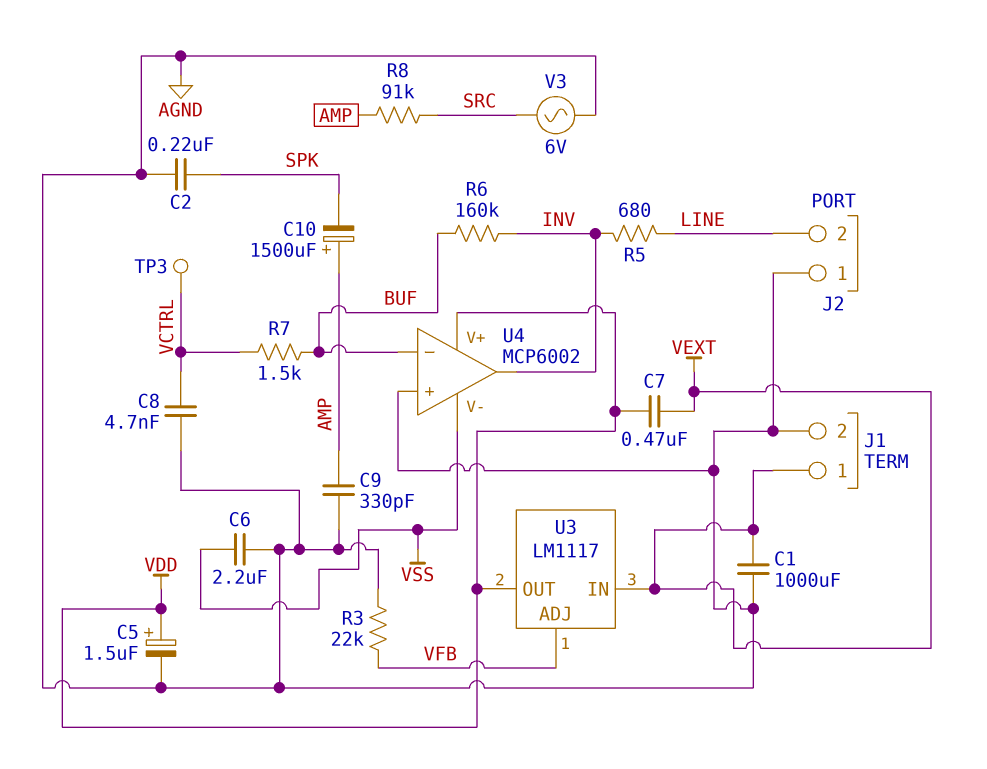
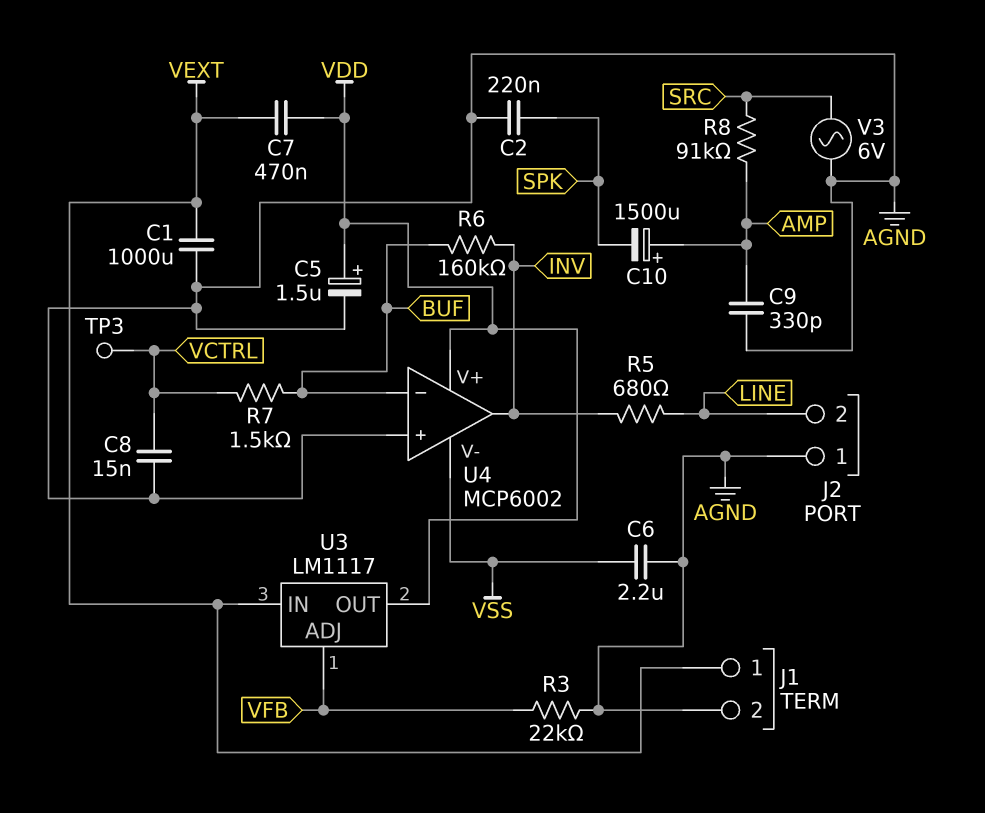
C8: 4.7nF (AGND, VCTRL) -> 15nF (AGND, VCTRL)

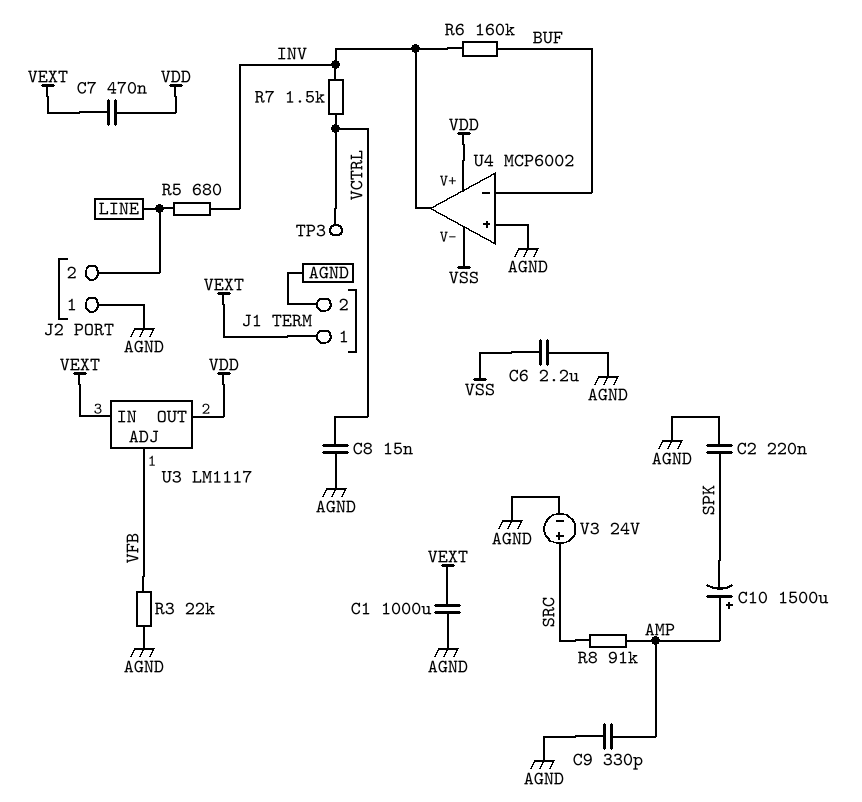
C5: 1.5uF (plus VDD, minus AGND) -> none
R7: 1.5k (BUF, VCTRL) -> 1.5k (INV, VCTRL)
V3: AC 6V (AGND, SRC) -> 24V (plus SRC, minus AGND)

